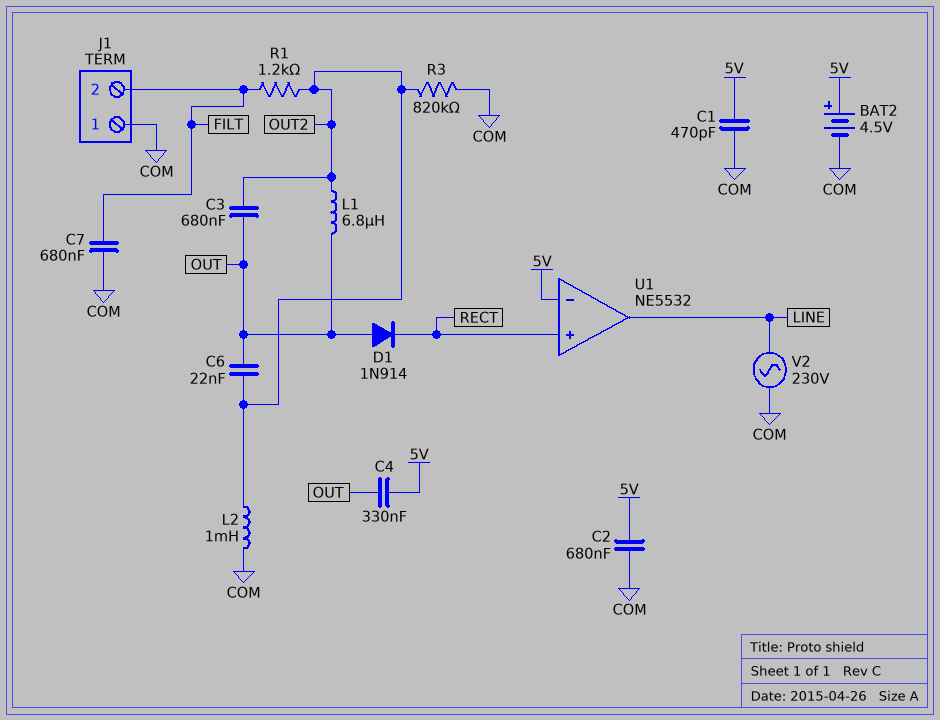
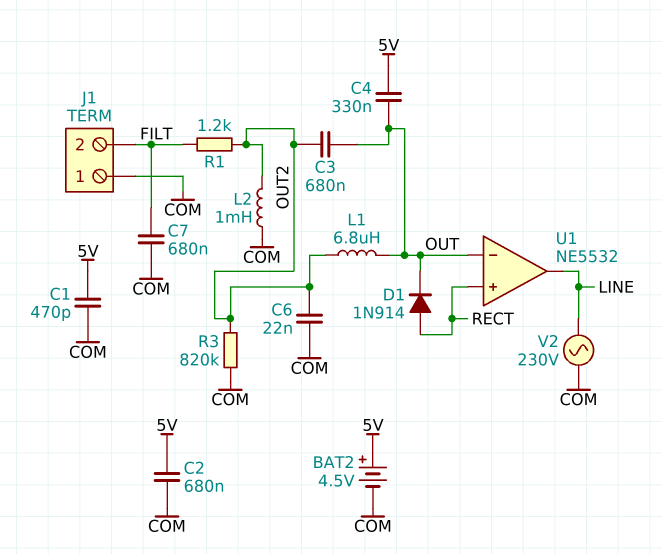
C6: 22nF (OUT, OUT2) -> 22nF (COM, OUT2)
D1: diode 1N914 (A OUT, K RECT) -> diode 1N914 (A RECT, K OUT)
U1 pin in-: 5V -> OUT

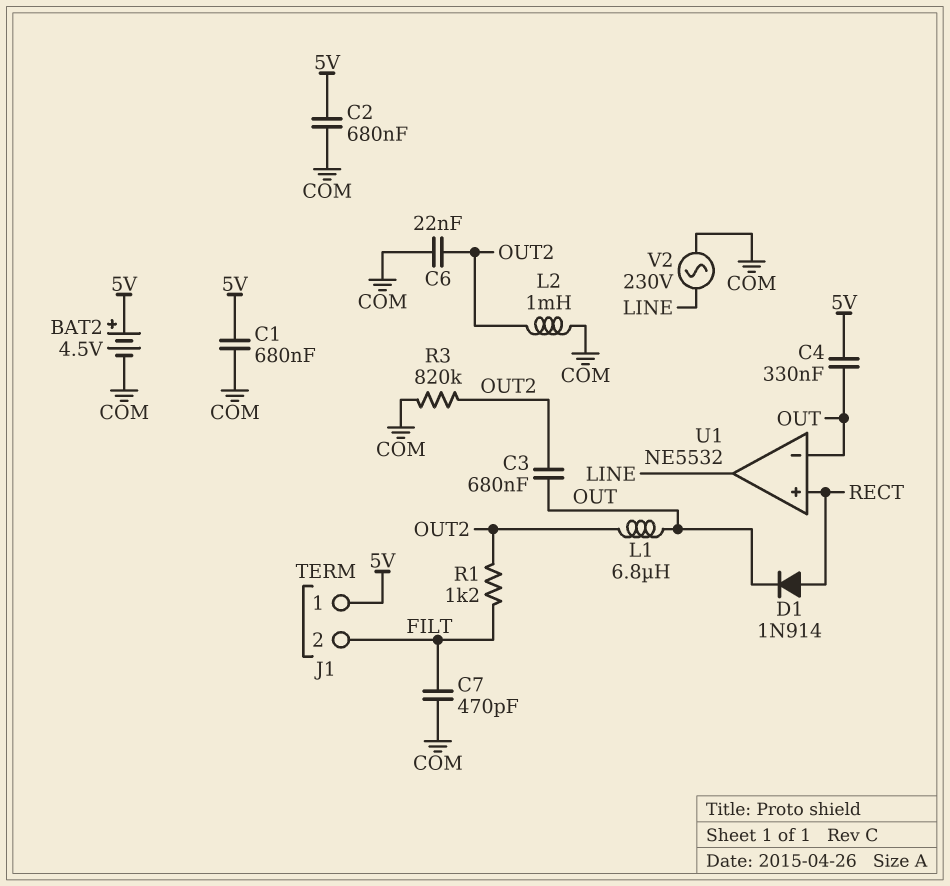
C1: 470pF (5V, COM) -> 680nF (5V, COM)
C7: 680nF (COM, FILT) -> 470pF (COM, FILT)
J1 pin 1: COM -> 5V

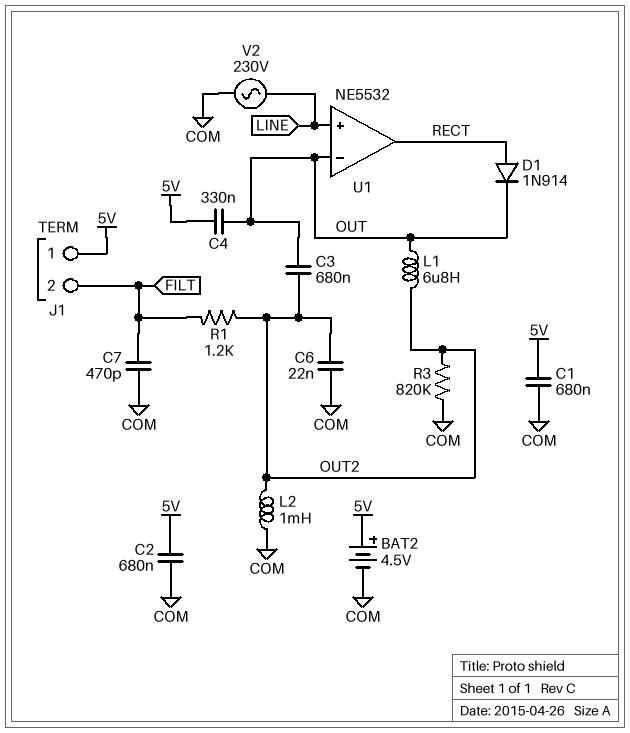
U1 pin in+: RECT -> LINE
U1 pin out: LINE -> RECT

